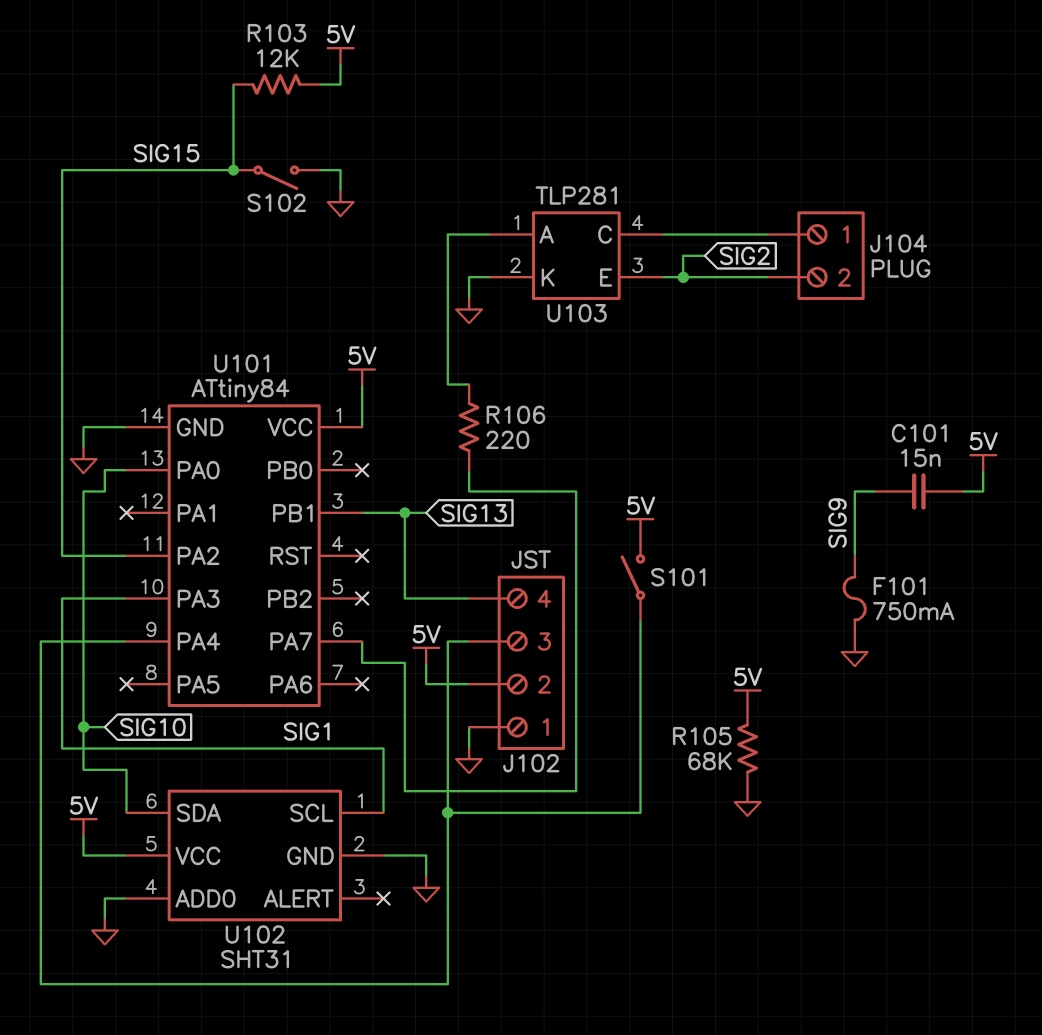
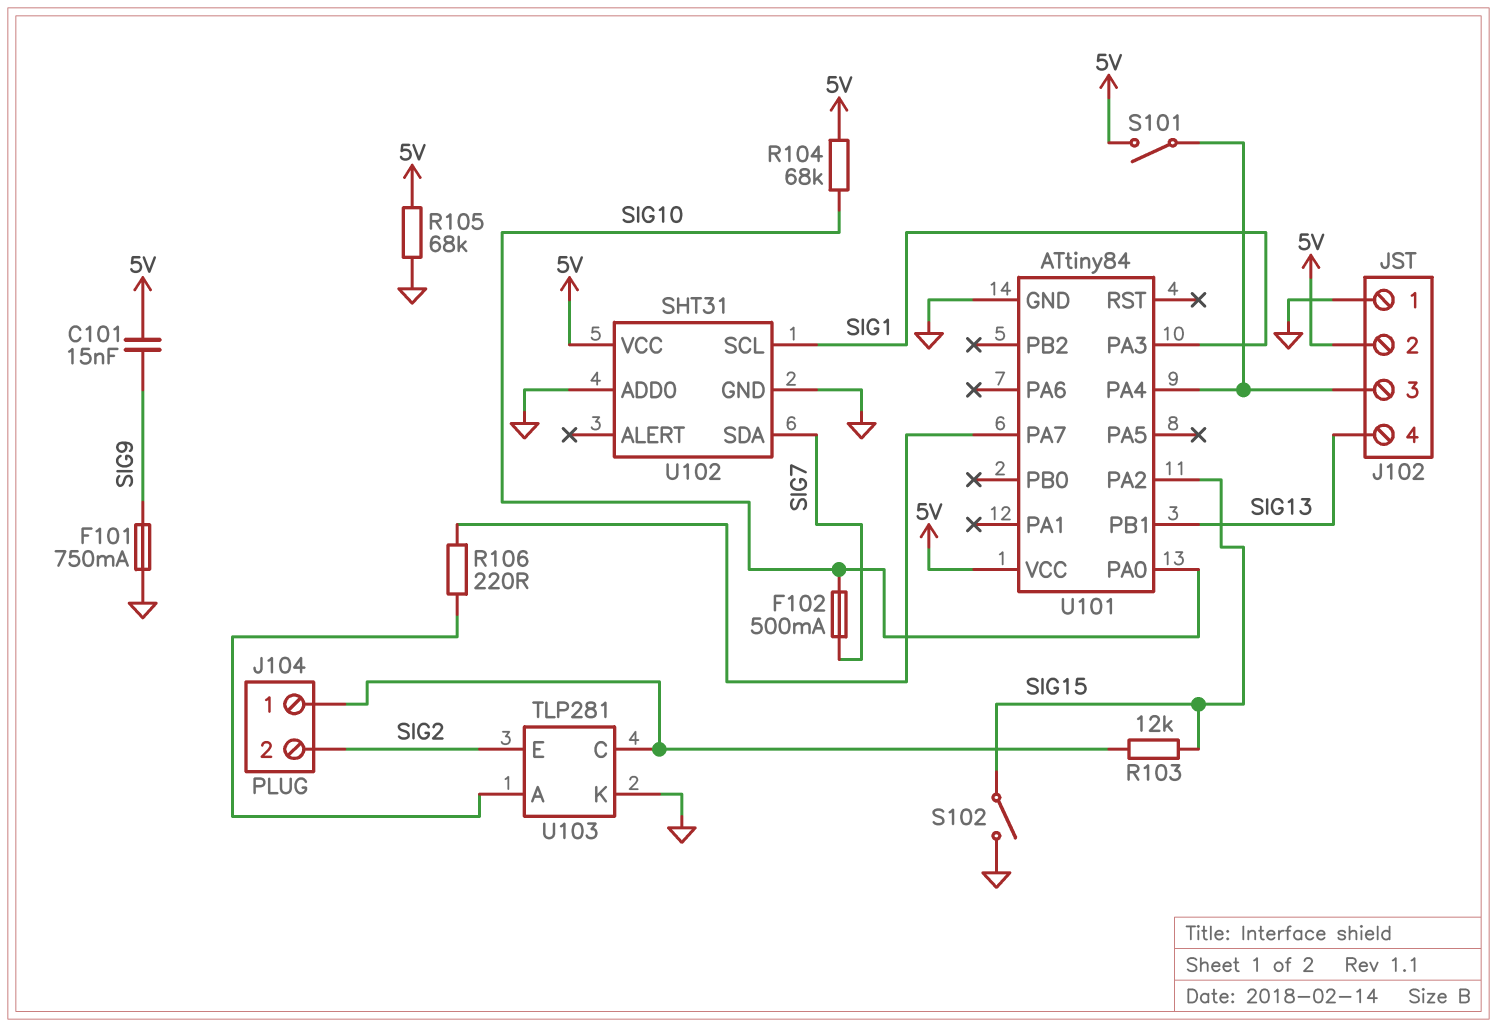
F102: none -> 500mA (SIG7, SIG10)
R103: 12k (5V, SIG15) -> 12k (J104/1, SIG15)
R104: none -> 68k (5V, SIG10)
U102 pin SDA: SIG10 -> SIG7

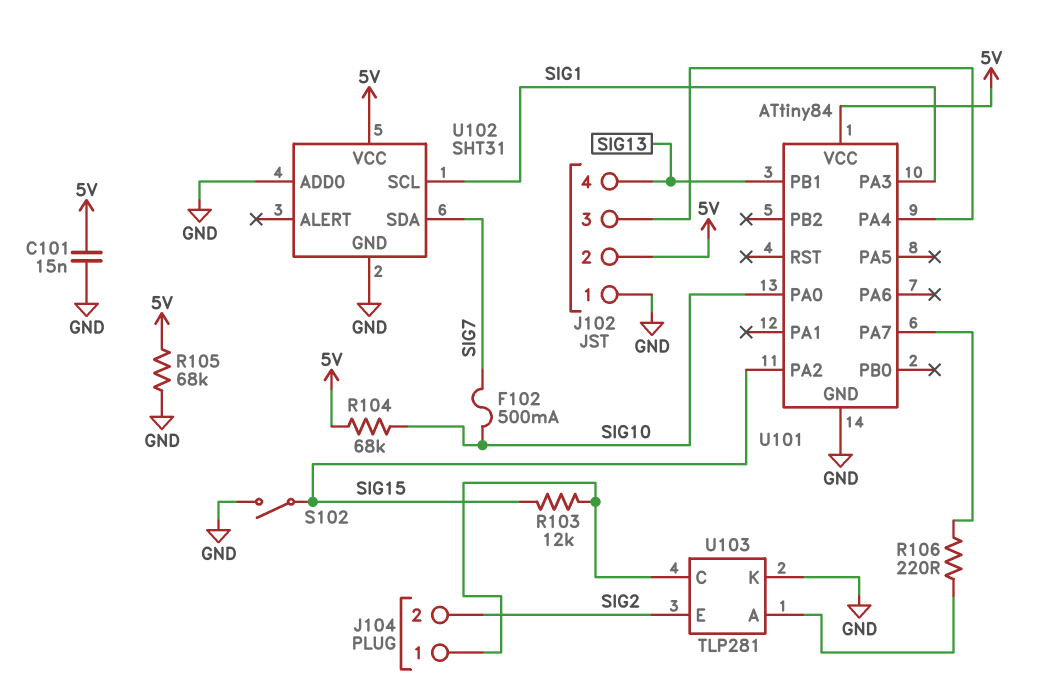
C101: 15nF (5V, SIG9) -> 15nF (5V, GND)
F101: 750mA (GND, SIG9) -> none
S101: switch (5V, J102/3) -> none

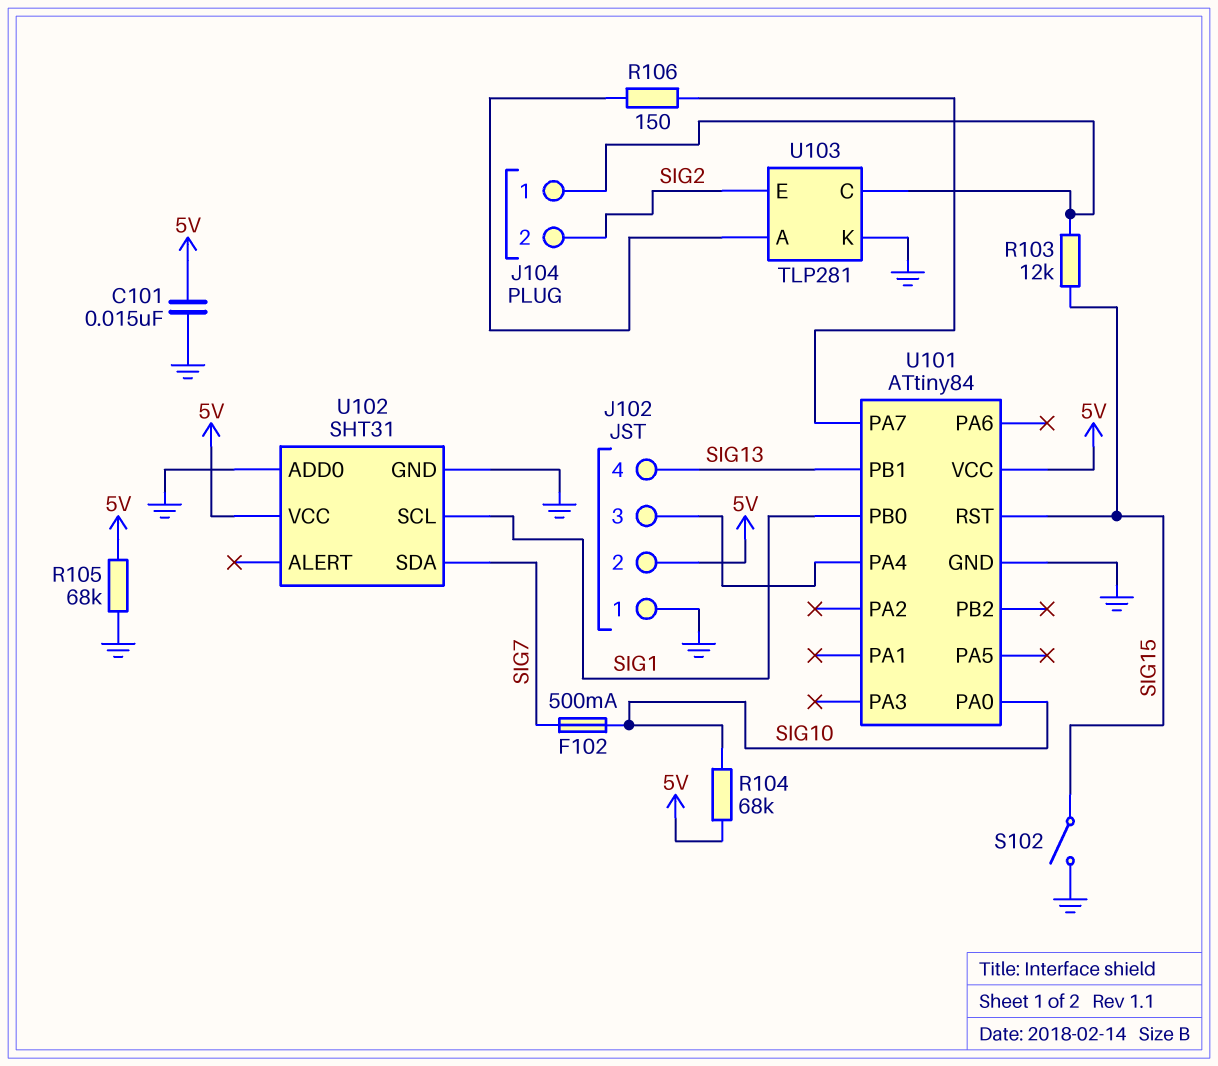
R106: 220 (U101/PA7, U103/A) -> 150 (U101/PA7, U103/A)
U101 pin PA2: SIG15 -> none
U101 pin PA3: SIG1 -> none
U101 pin PB0: none -> SIG1
U101 pin RST: none -> SIG15

